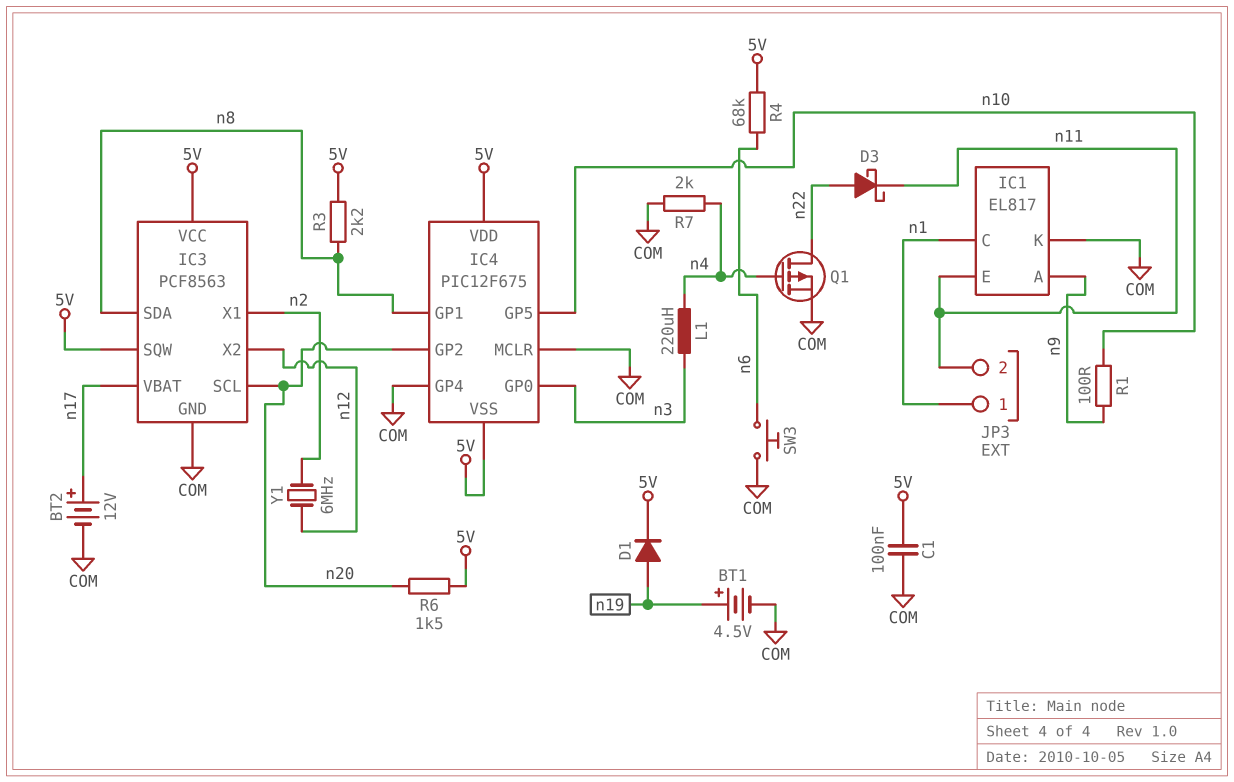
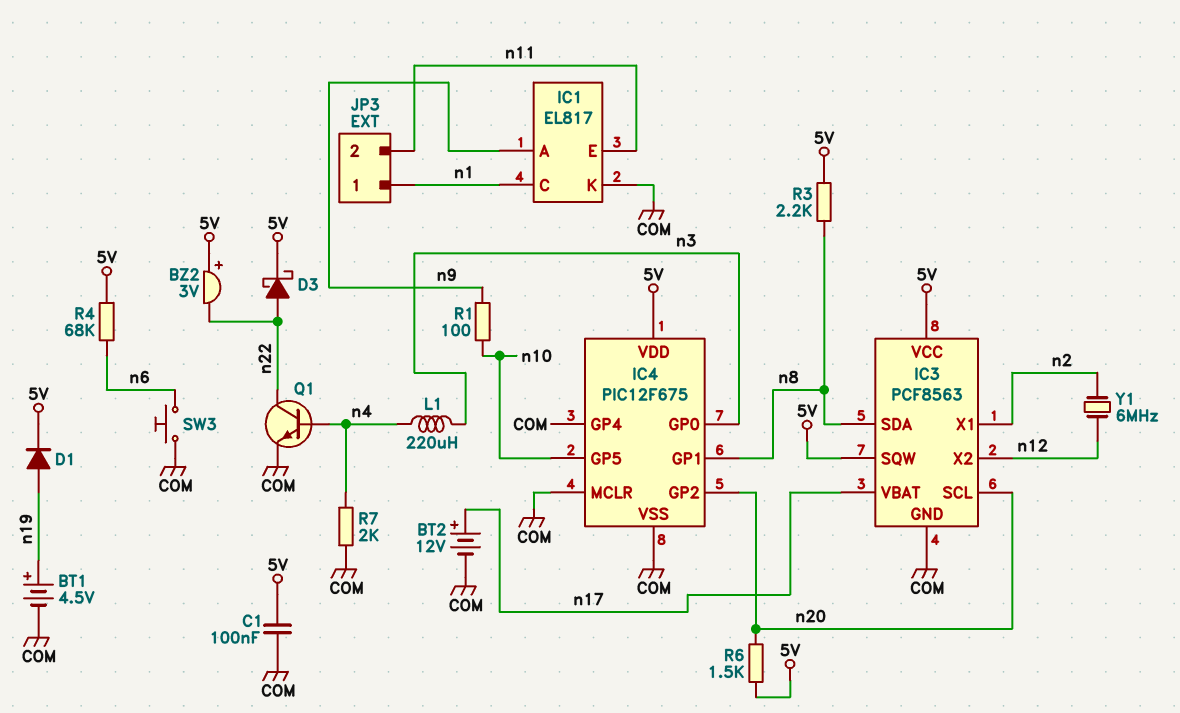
BZ2: none -> buzzer 3V (plus 5V, minus n22)
D3: schottky (A n22, K n11) -> schottky (A n22, K 5V)
IC4 pin VSS: 5V -> COM
Q1: PMOS (G n4, D n22, S COM) -> NPN (B n4, C n22, E COM)

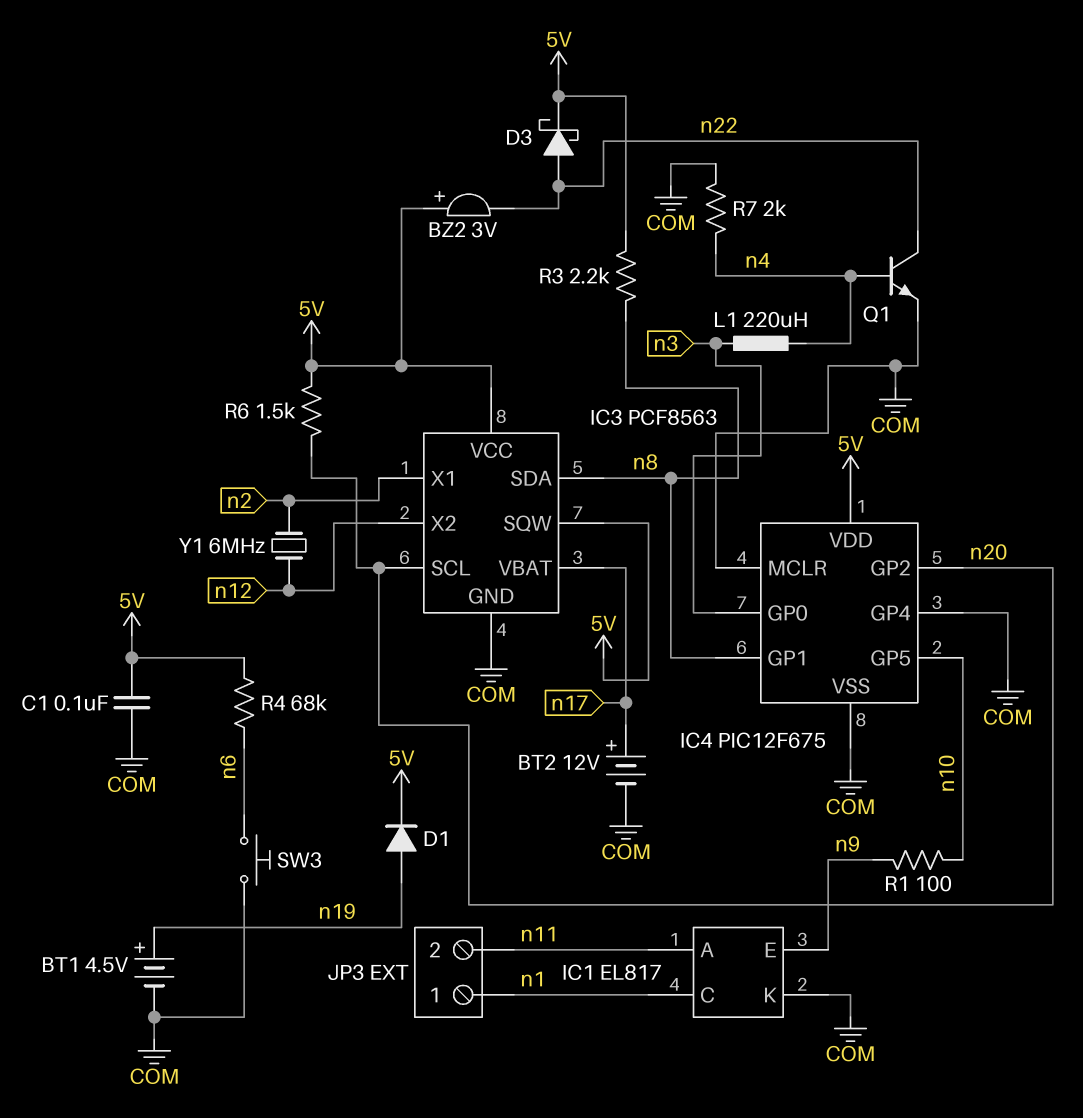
IC1 pin A: n9 -> n11
IC1 pin E: n11 -> n9

